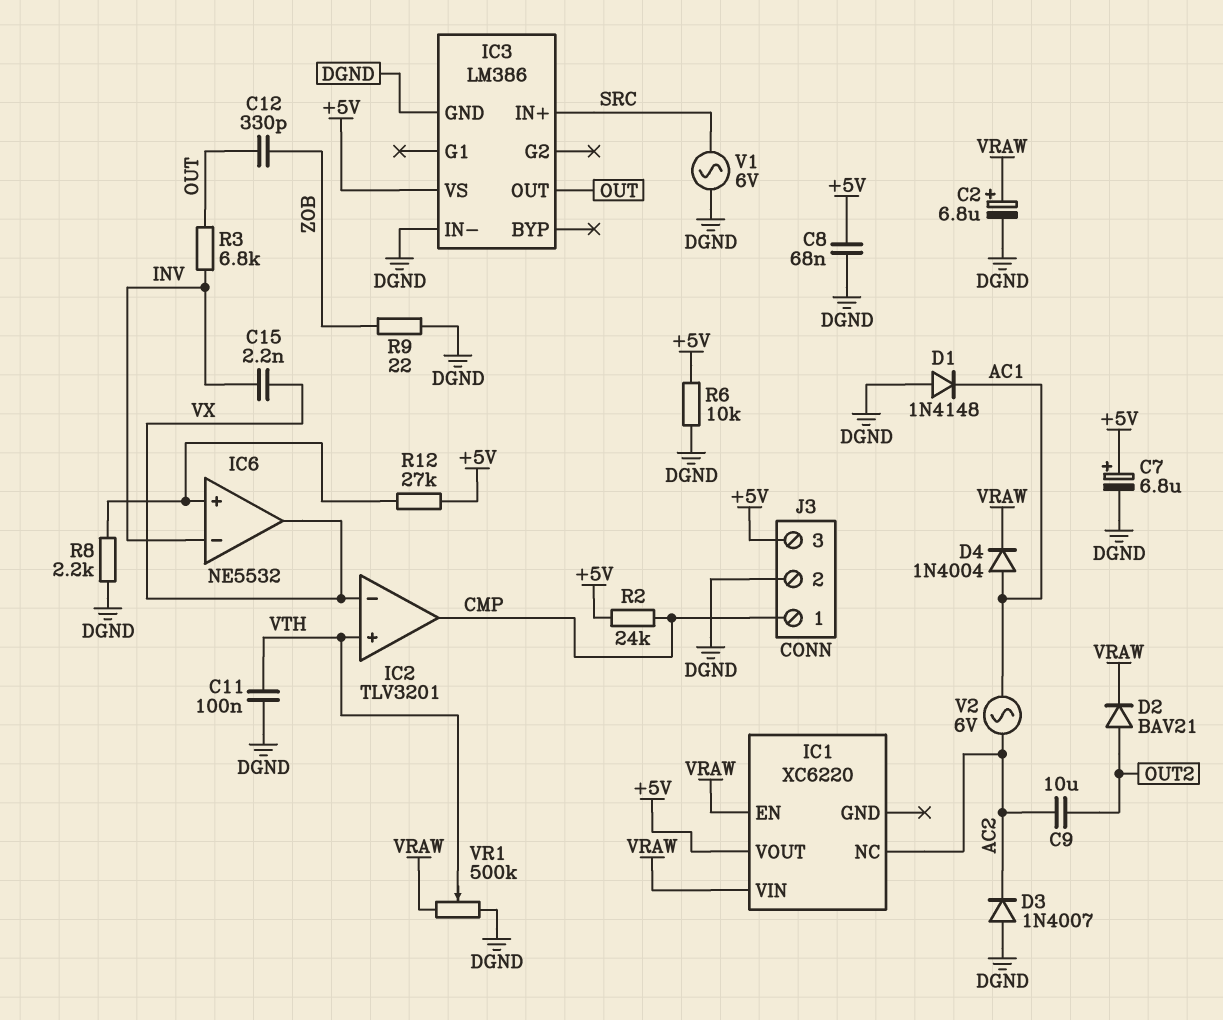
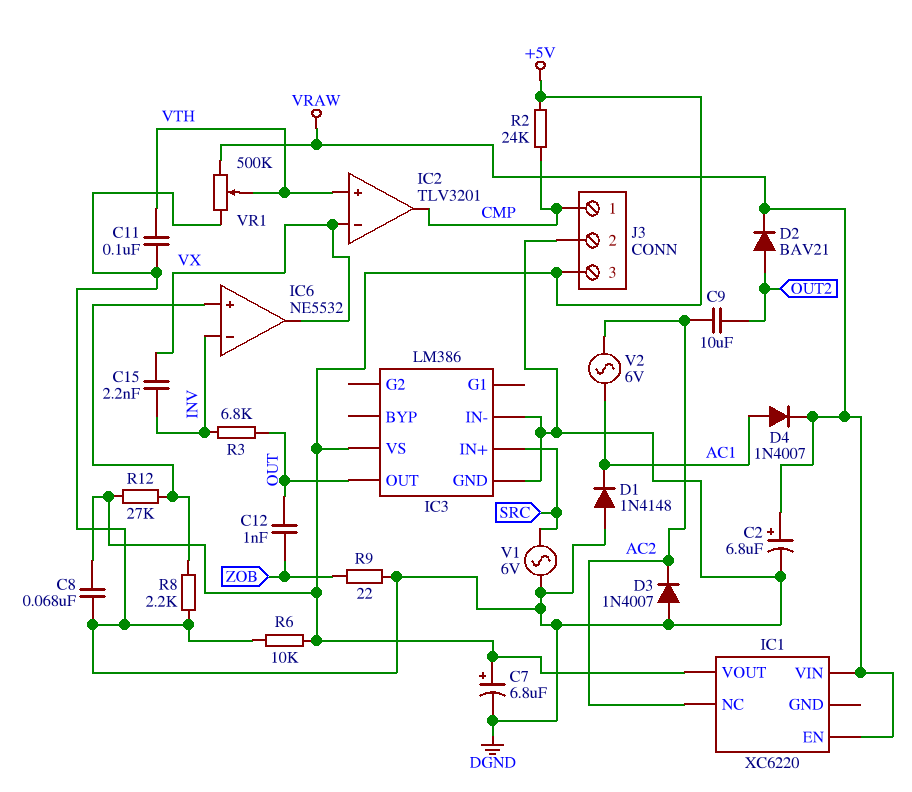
C12: 330pF (OUT, ZOB) -> 1nF (OUT, ZOB)
D4: diode 1N4004 (A AC1, K VRAW) -> diode 1N4007 (A AC1, K VRAW)

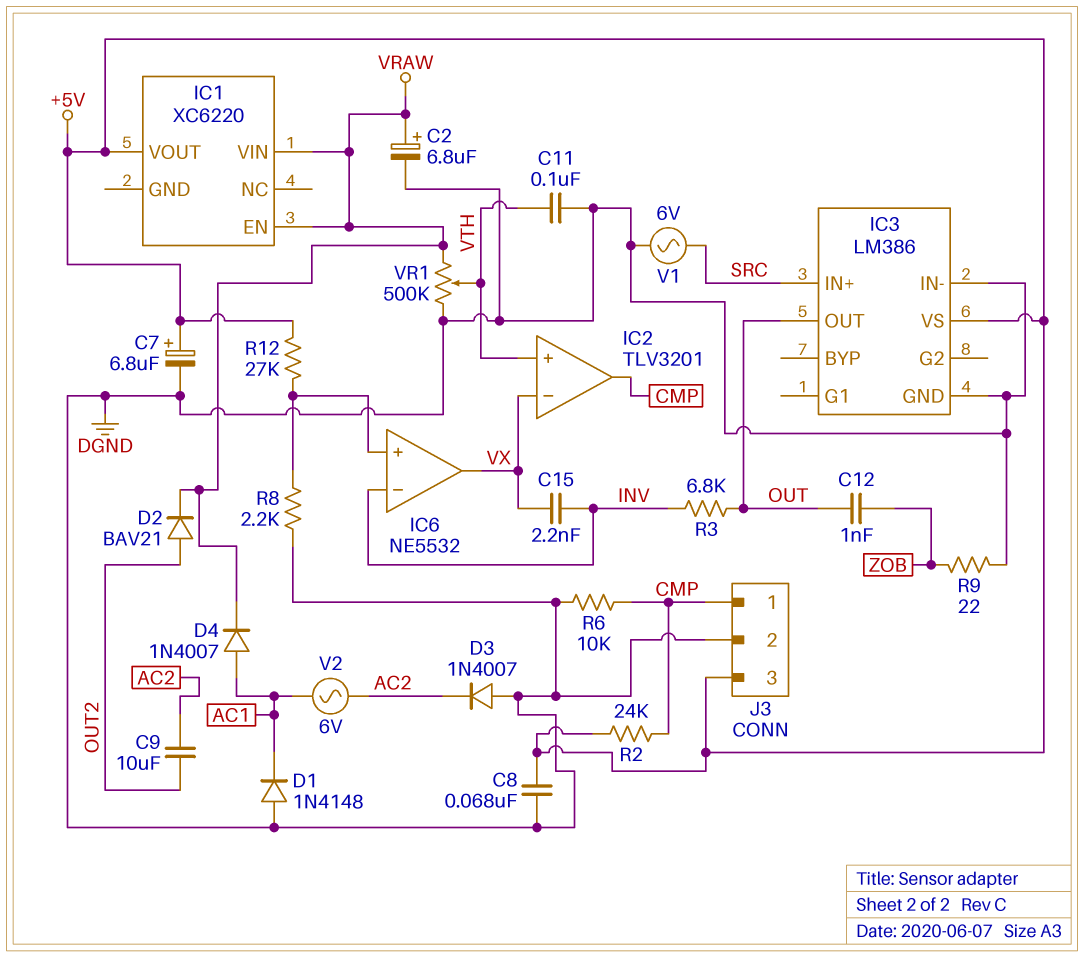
IC1 pin NC: AC2 -> none
R6: 10k (+5V, DGND) -> 10k (CMP, DGND)

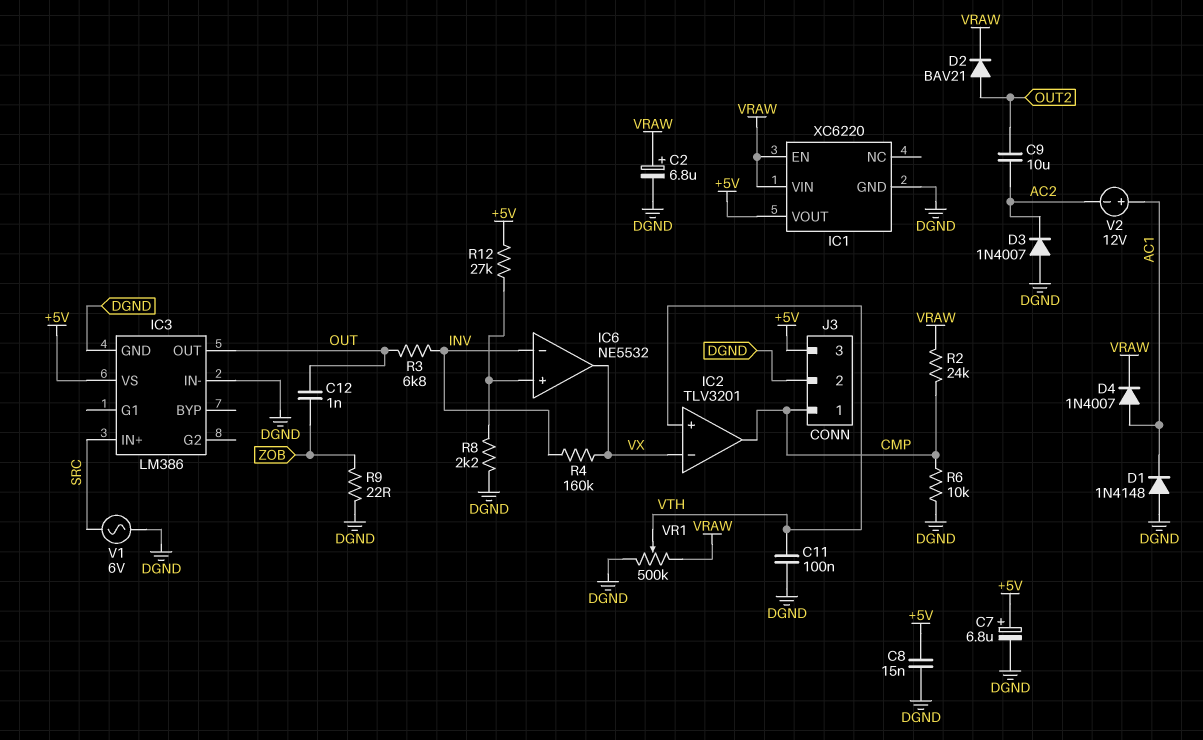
C8: 68nF (+5V, DGND) -> 15nF (+5V, DGND)
C15: 2.2nF (INV, VX) -> none
IC1 pin GND: none -> DGND
R2: 24k (+5V, CMP) -> 24k (CMP, VRAW)
R4: none -> 160k (INV, VX)
V2: AC 6V (AC1, AC2) -> 12V (plus AC1, minus AC2)

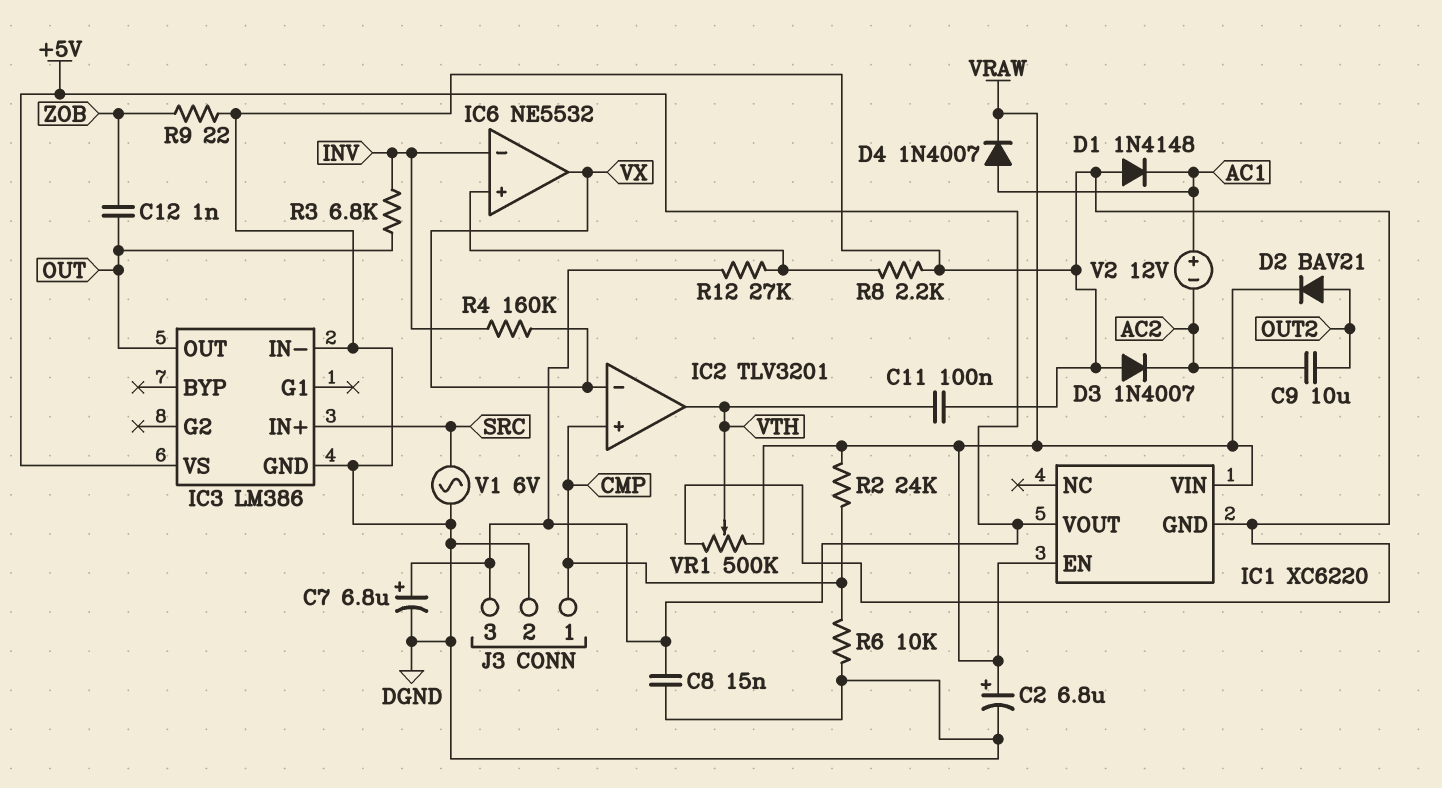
IC2 pin in+: VTH -> CMP
IC2 pin out: CMP -> VTH

